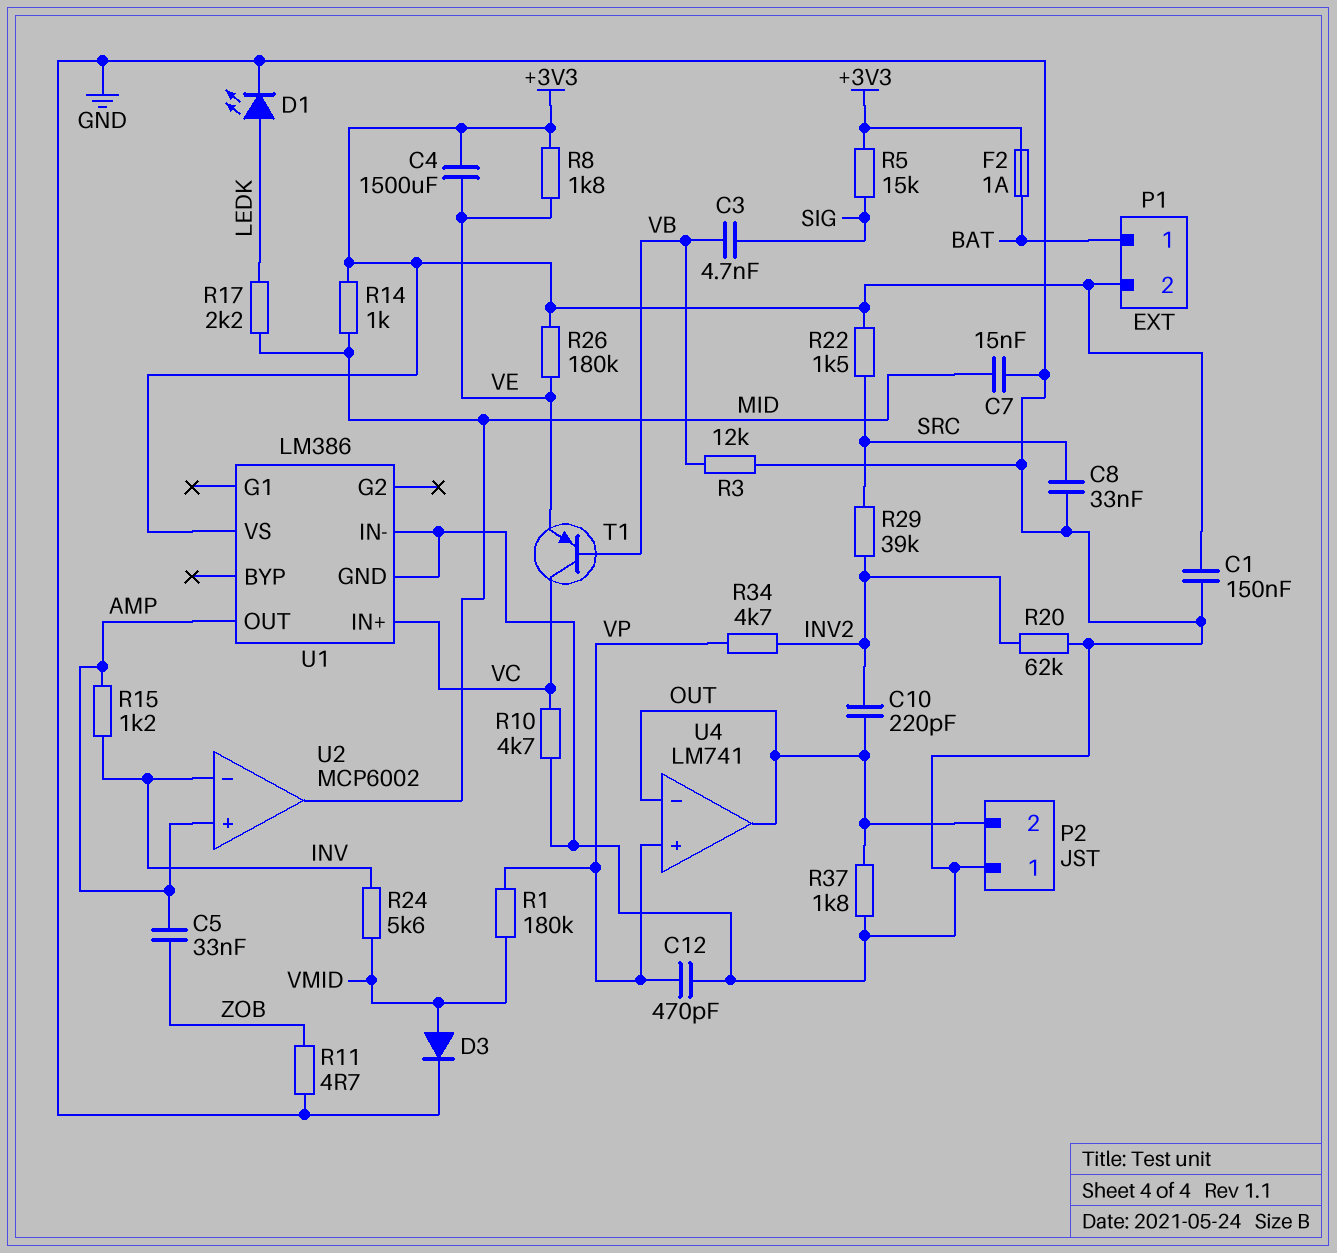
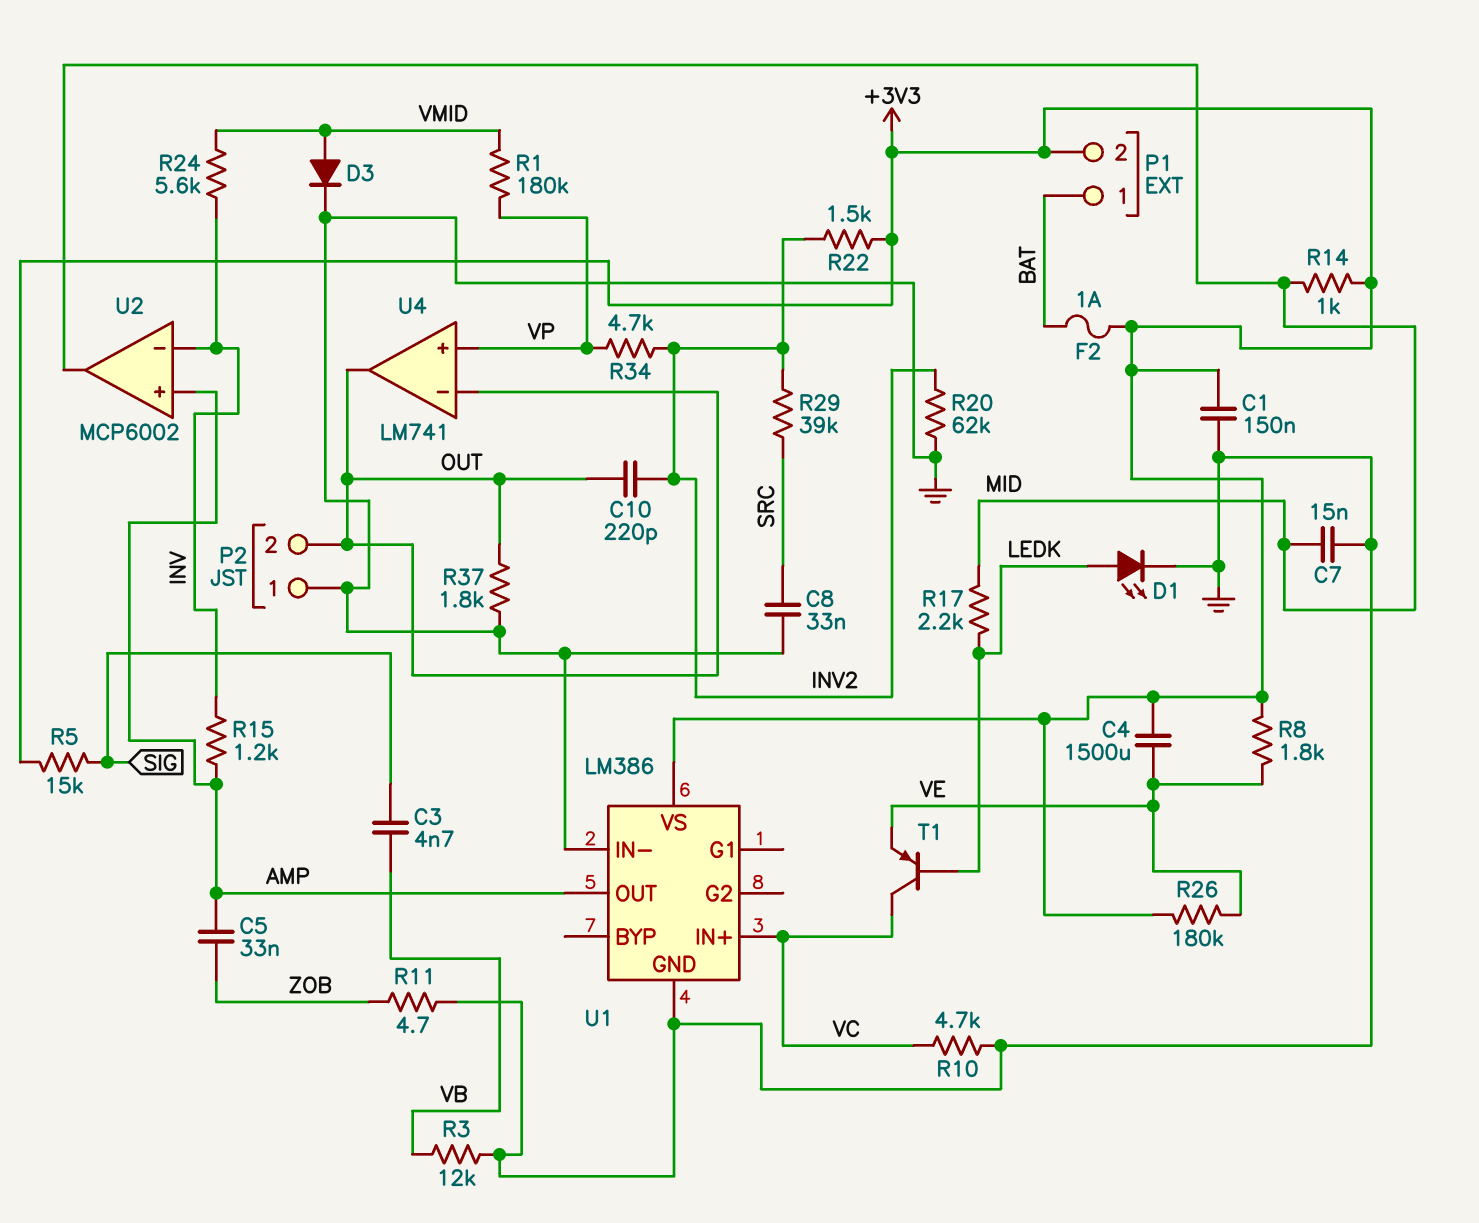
C12: 470pF (GND, VP) -> none
R22: 1.5k (+3V3, SRC) -> 1.5k (+3V3, INV2)
T1: PNP (B VB, C VC, E VE) -> PNP (B LEDK, C VC, E VE)

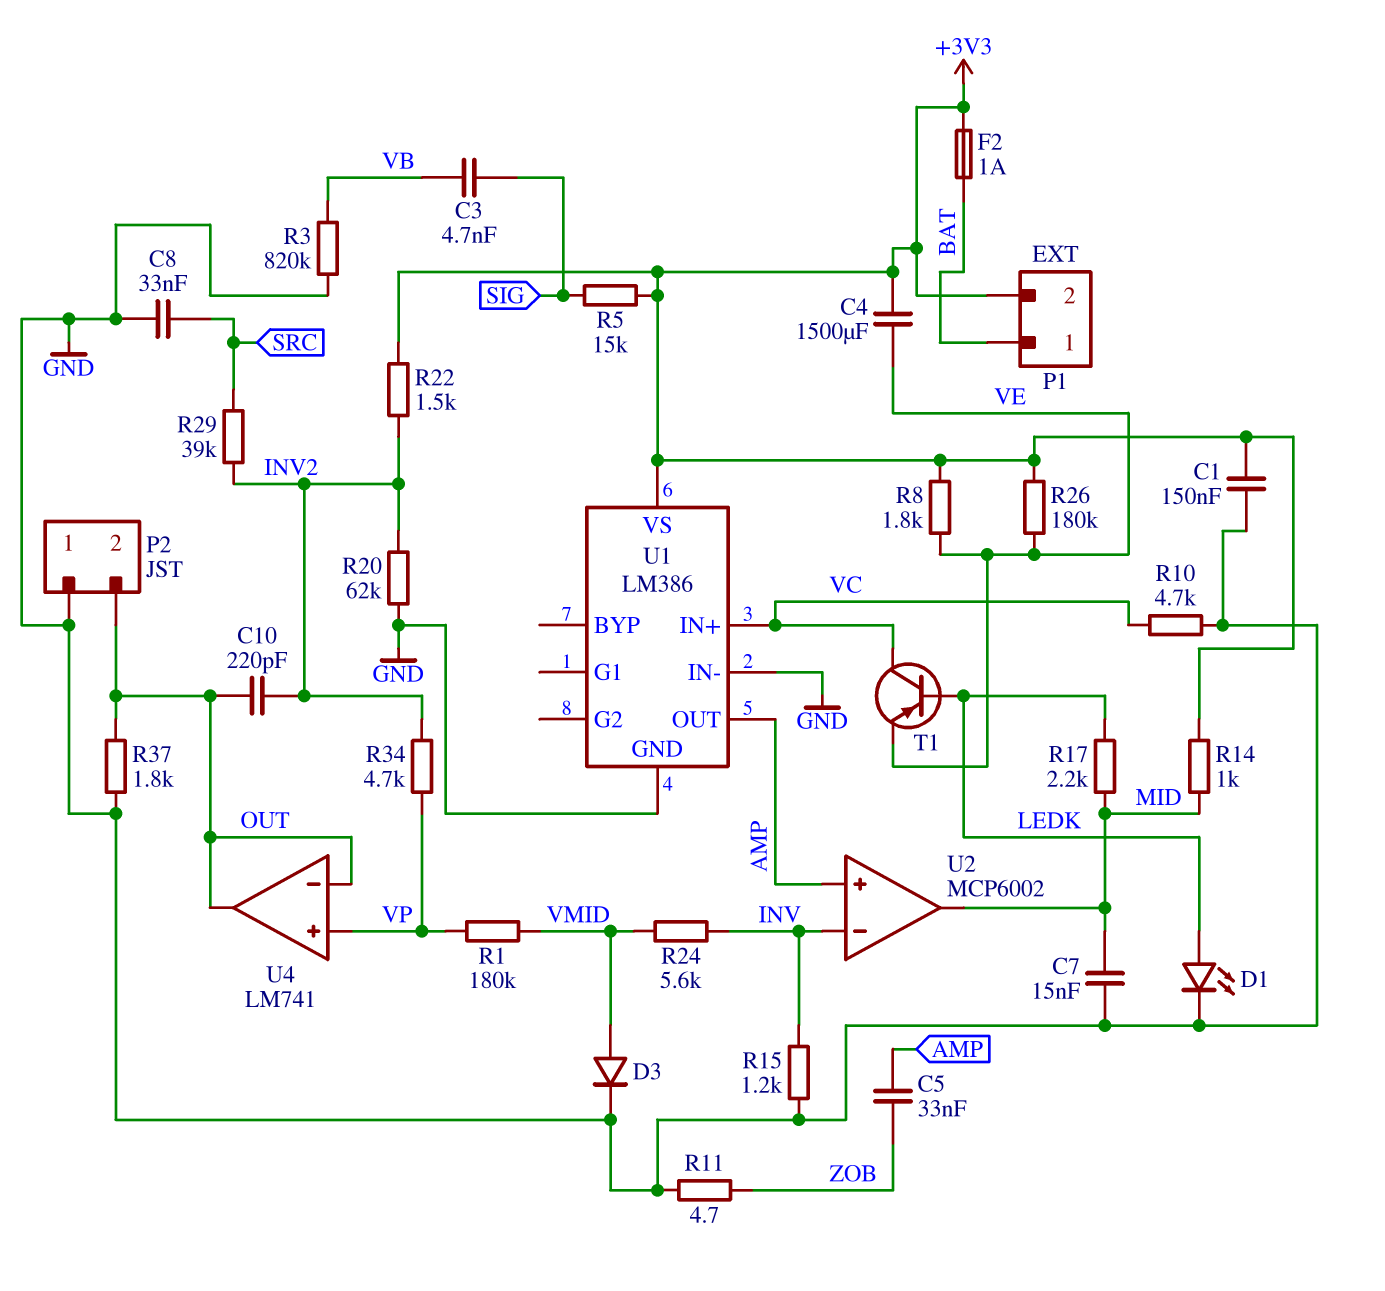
R3: 12k (GND, VB) -> 820k (GND, VB)
R15: 1.2k (AMP, INV) -> 1.2k (GND, INV)

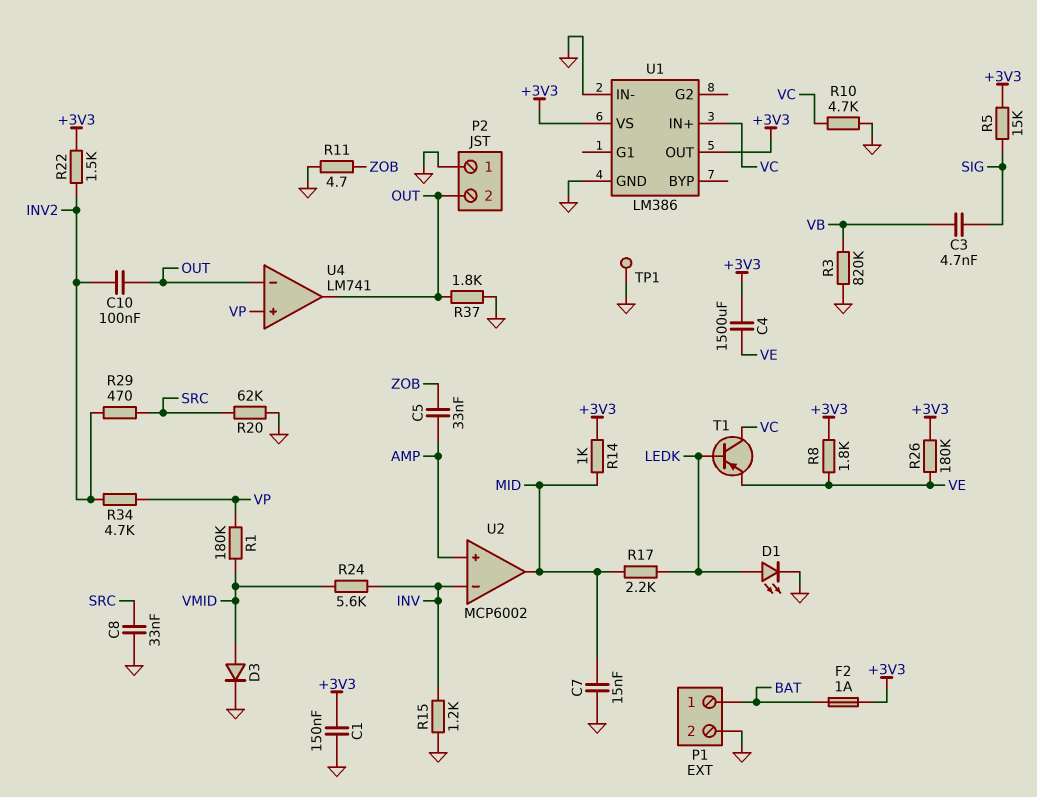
C10: 220pF (INV2, OUT) -> 100nF (INV2, OUT)
P1 pin 2: +3V3 -> GND
R20: 62k (GND, INV2) -> 62k (GND, SRC)
R29: 39k (INV2, SRC) -> 470 (INV2, SRC)
TP1: none -> test point (GND)
U1 pin OUT: AMP -> +3V3

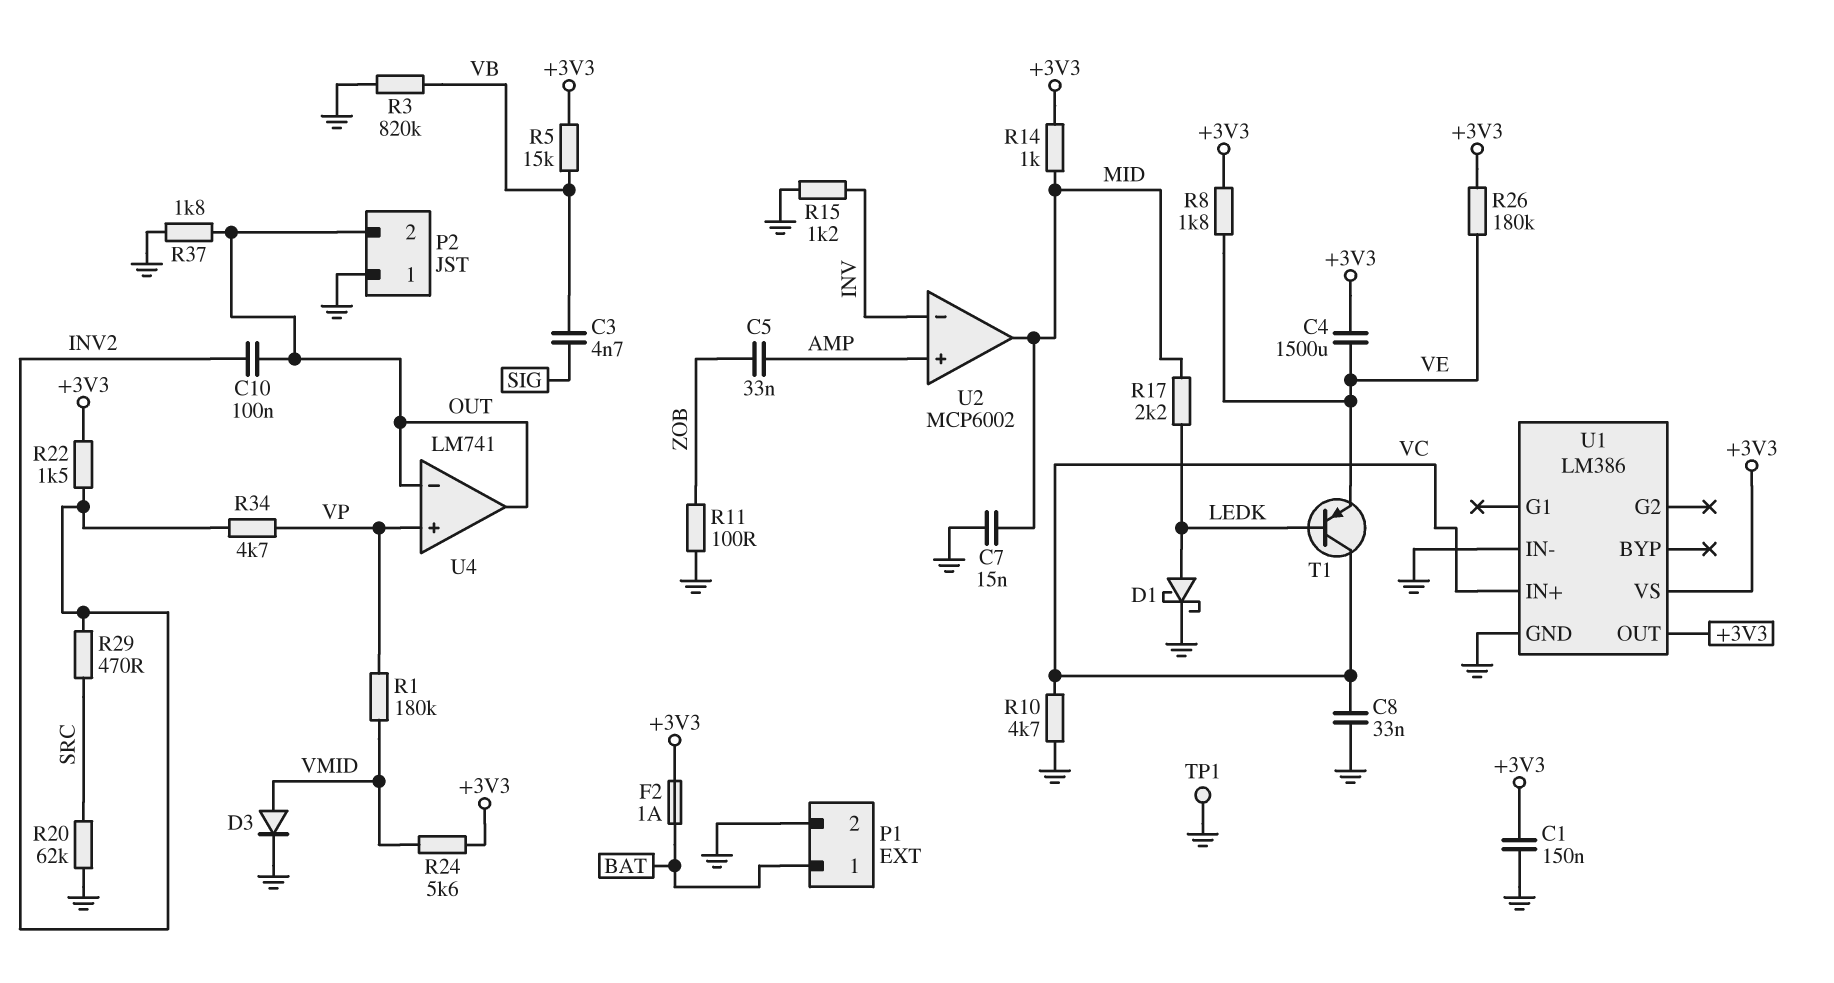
C8: 33nF (GND, SRC) -> 33nF (GND, VC)
D1: LED (A LEDK, K GND) -> schottky (A LEDK, K GND)
R5: 15k (+3V3, SIG) -> 15k (+3V3, VB)
R11: 4.7 (GND, ZOB) -> 100 (GND, ZOB)
R24: 5.6k (INV, VMID) -> 5.6k (+3V3, VMID)

